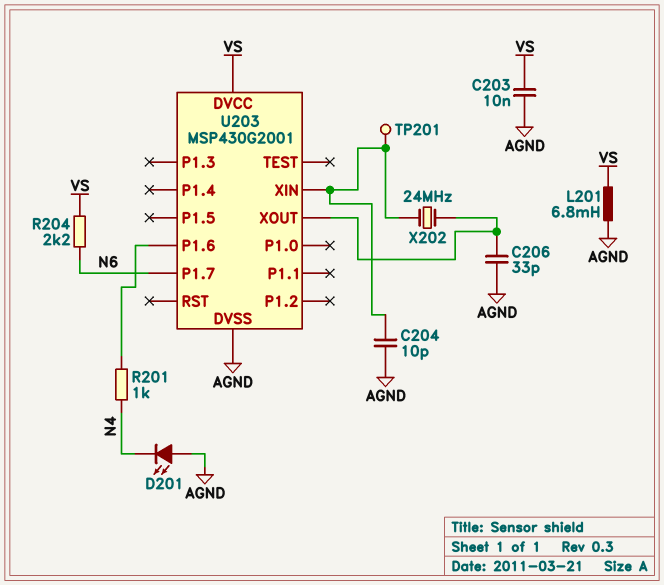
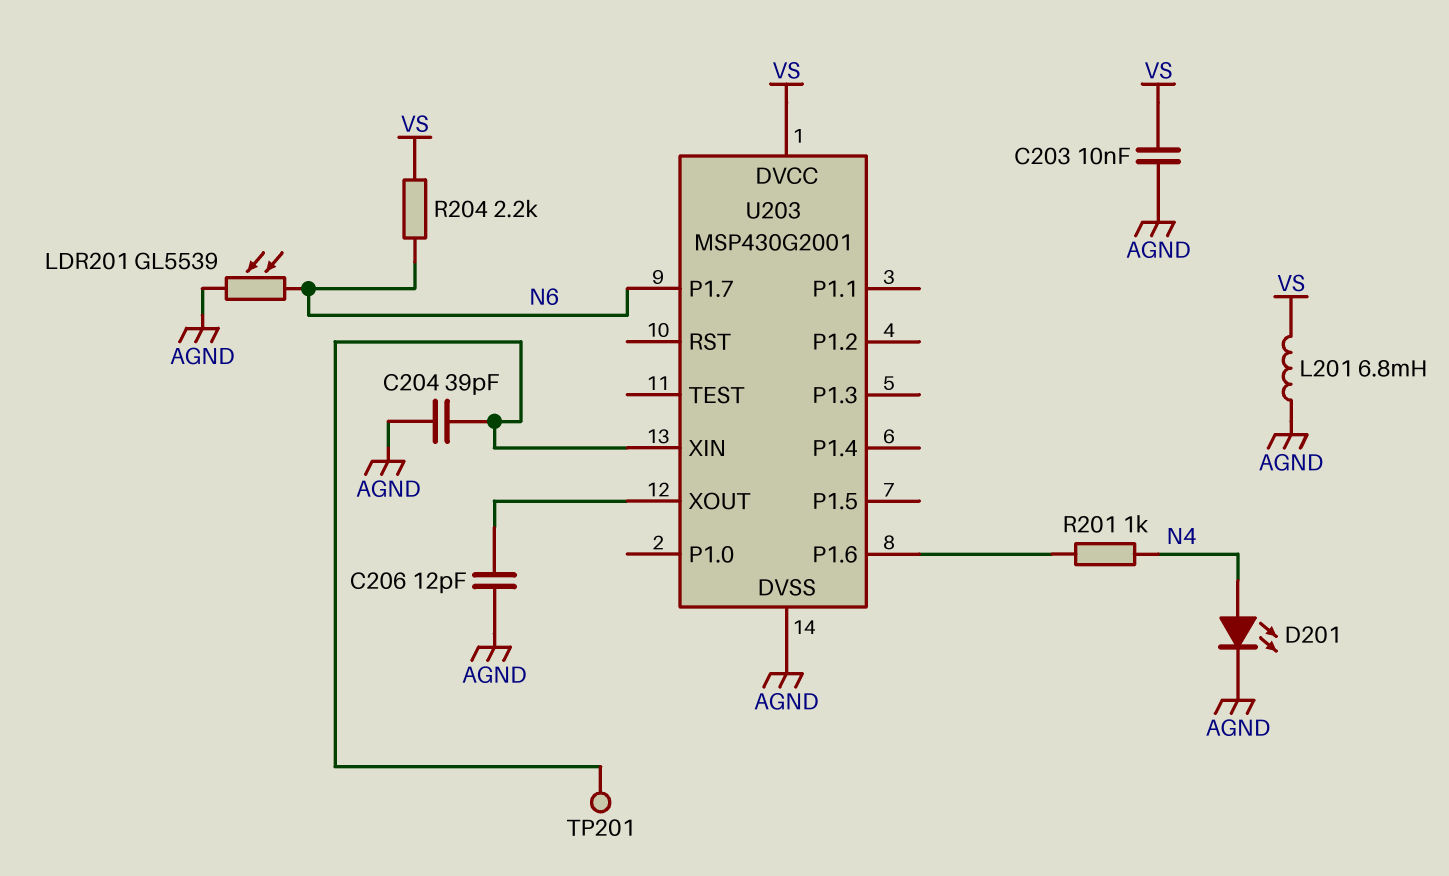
C204: 10pF (AGND, U203/XIN) -> 39pF (AGND, U203/XIN)
C206: 33pF (AGND, U203/XOUT) -> 12pF (AGND, U203/XOUT)
D201: LED (A AGND, K N4) -> LED (A N4, K AGND)
LDR201: none -> GL5539 (AGND, N6)
X202: 24MHz (U203/XIN, U203/XOUT) -> none

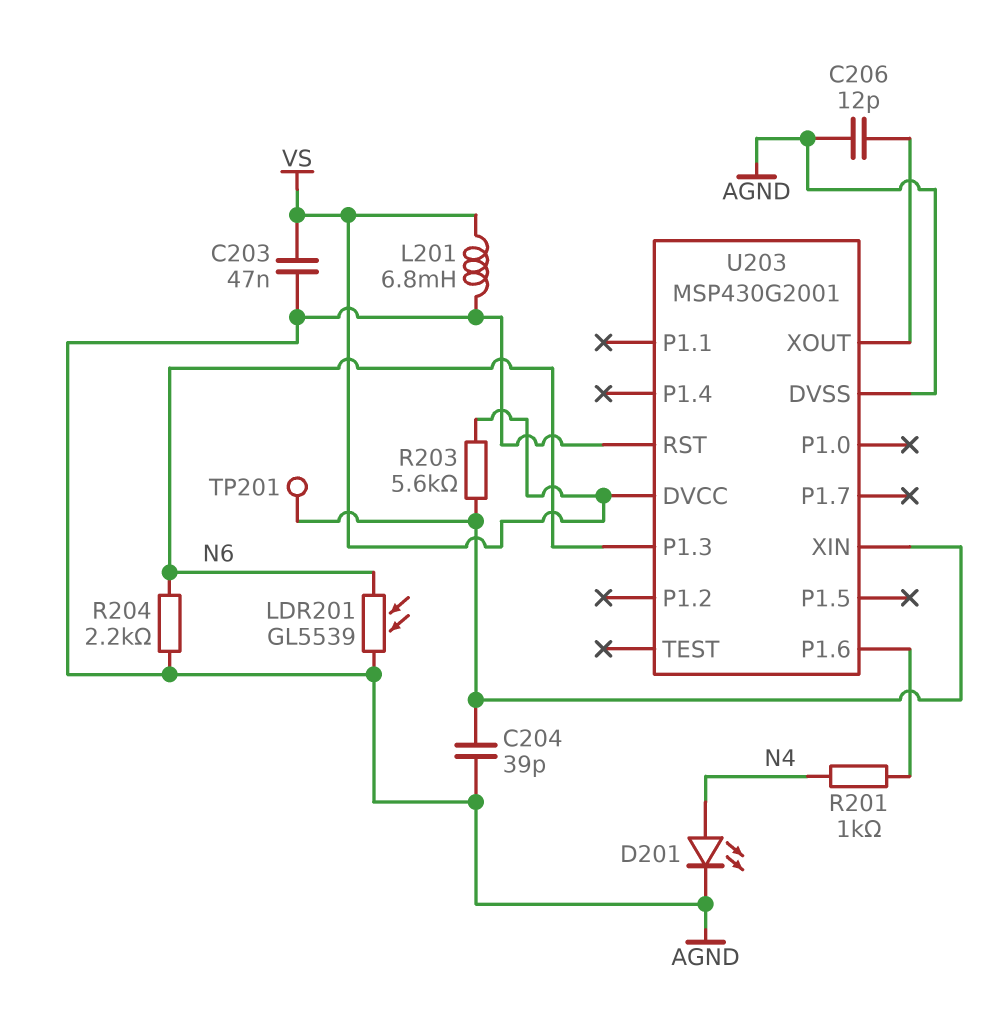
C203: 10nF (AGND, VS) -> 47nF (AGND, VS)
R203: none -> 5.6k (U203/XIN, VS)
R204: 2.2k (N6, VS) -> 2.2k (AGND, N6)
U203 pin P1.3: none -> N6
U203 pin P1.7: N6 -> none
U203 pin RST: none -> AGND

